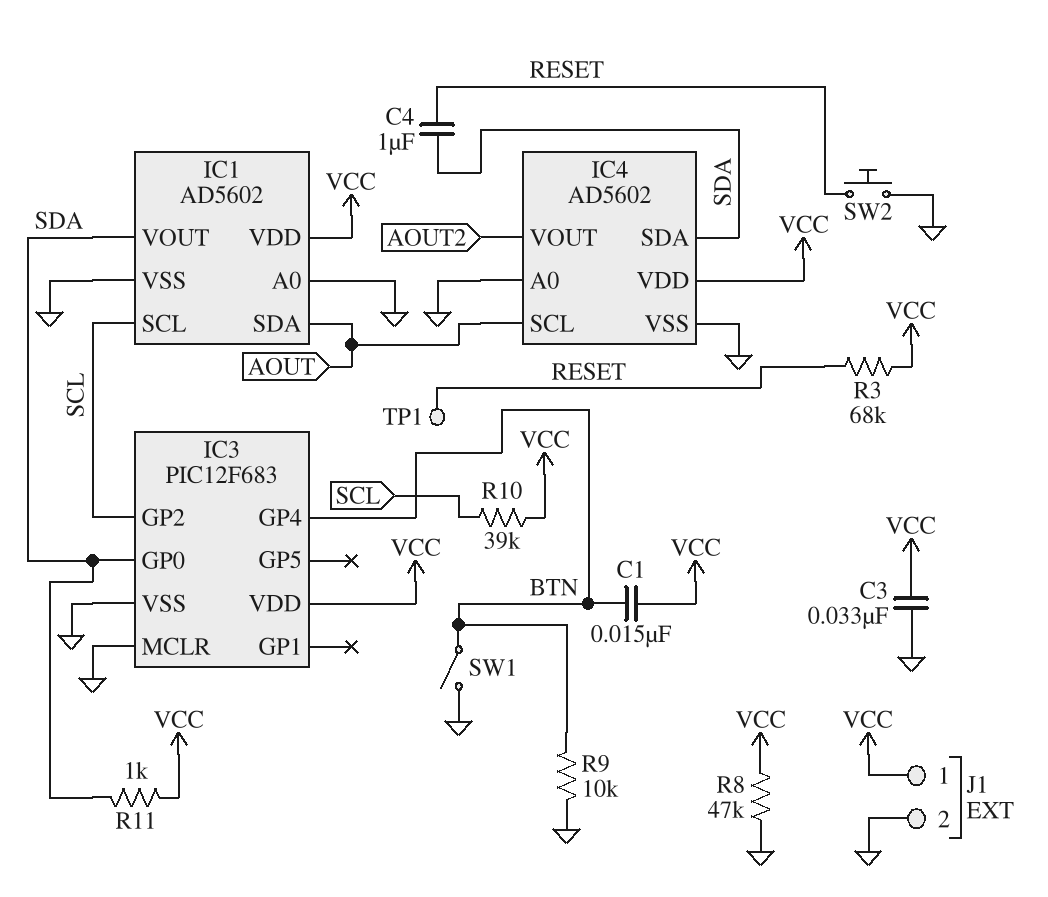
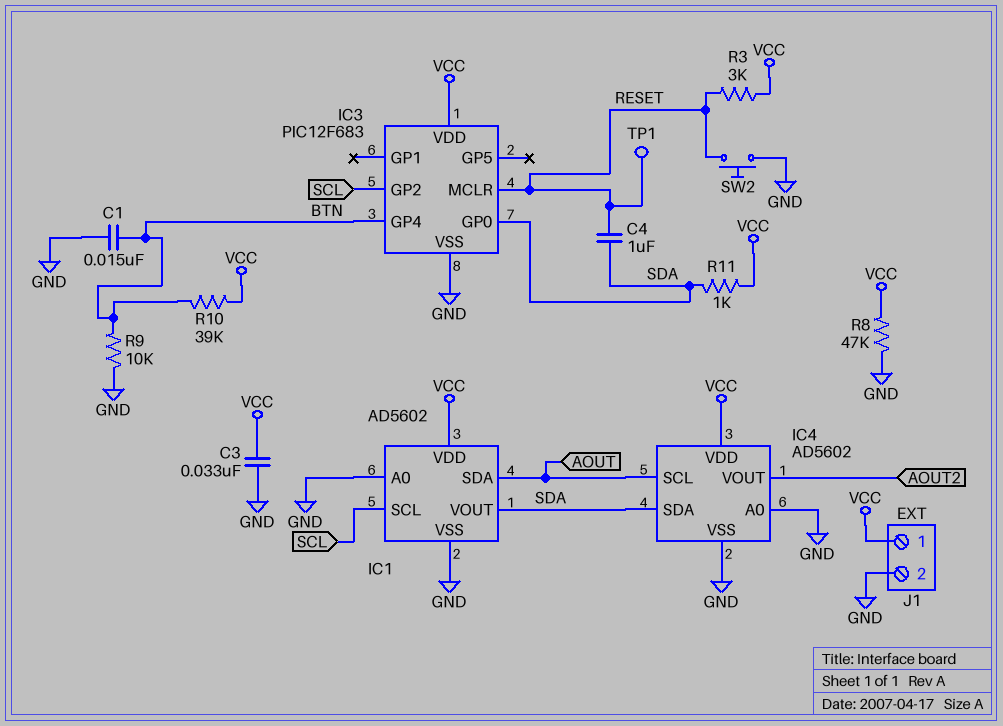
C1: 15nF (BTN, VCC) -> 15nF (BTN, GND)
IC3 pin MCLR: GND -> RESET
R3: 68k (RESET, VCC) -> 3k (RESET, VCC)
R10: 39k (SCL, VCC) -> 39k (BTN, VCC)
SW1: switch (BTN, GND) -> none

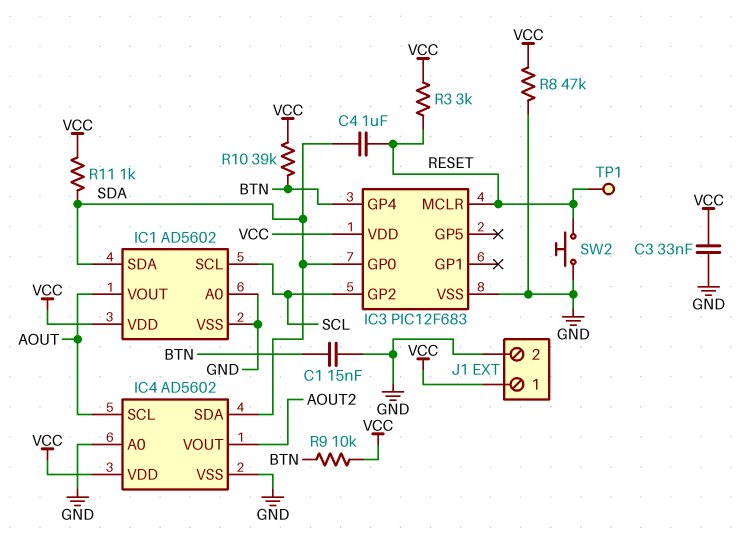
IC1 pin SDA: AOUT -> SDA
IC1 pin VOUT: SDA -> AOUT
R9: 10k (BTN, GND) -> 10k (BTN, VCC)

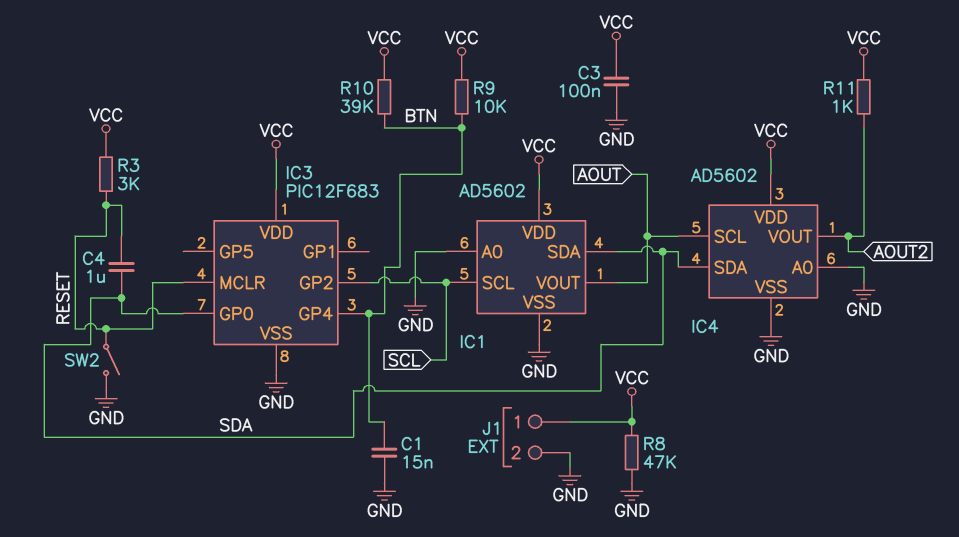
C3: 33nF (GND, VCC) -> 100nF (GND, VCC)
R11: 1k (SDA, VCC) -> 1k (AOUT2, VCC)
SW2: button (GND, RESET) -> switch (GND, RESET)
TP1: test point (RESET) -> none

